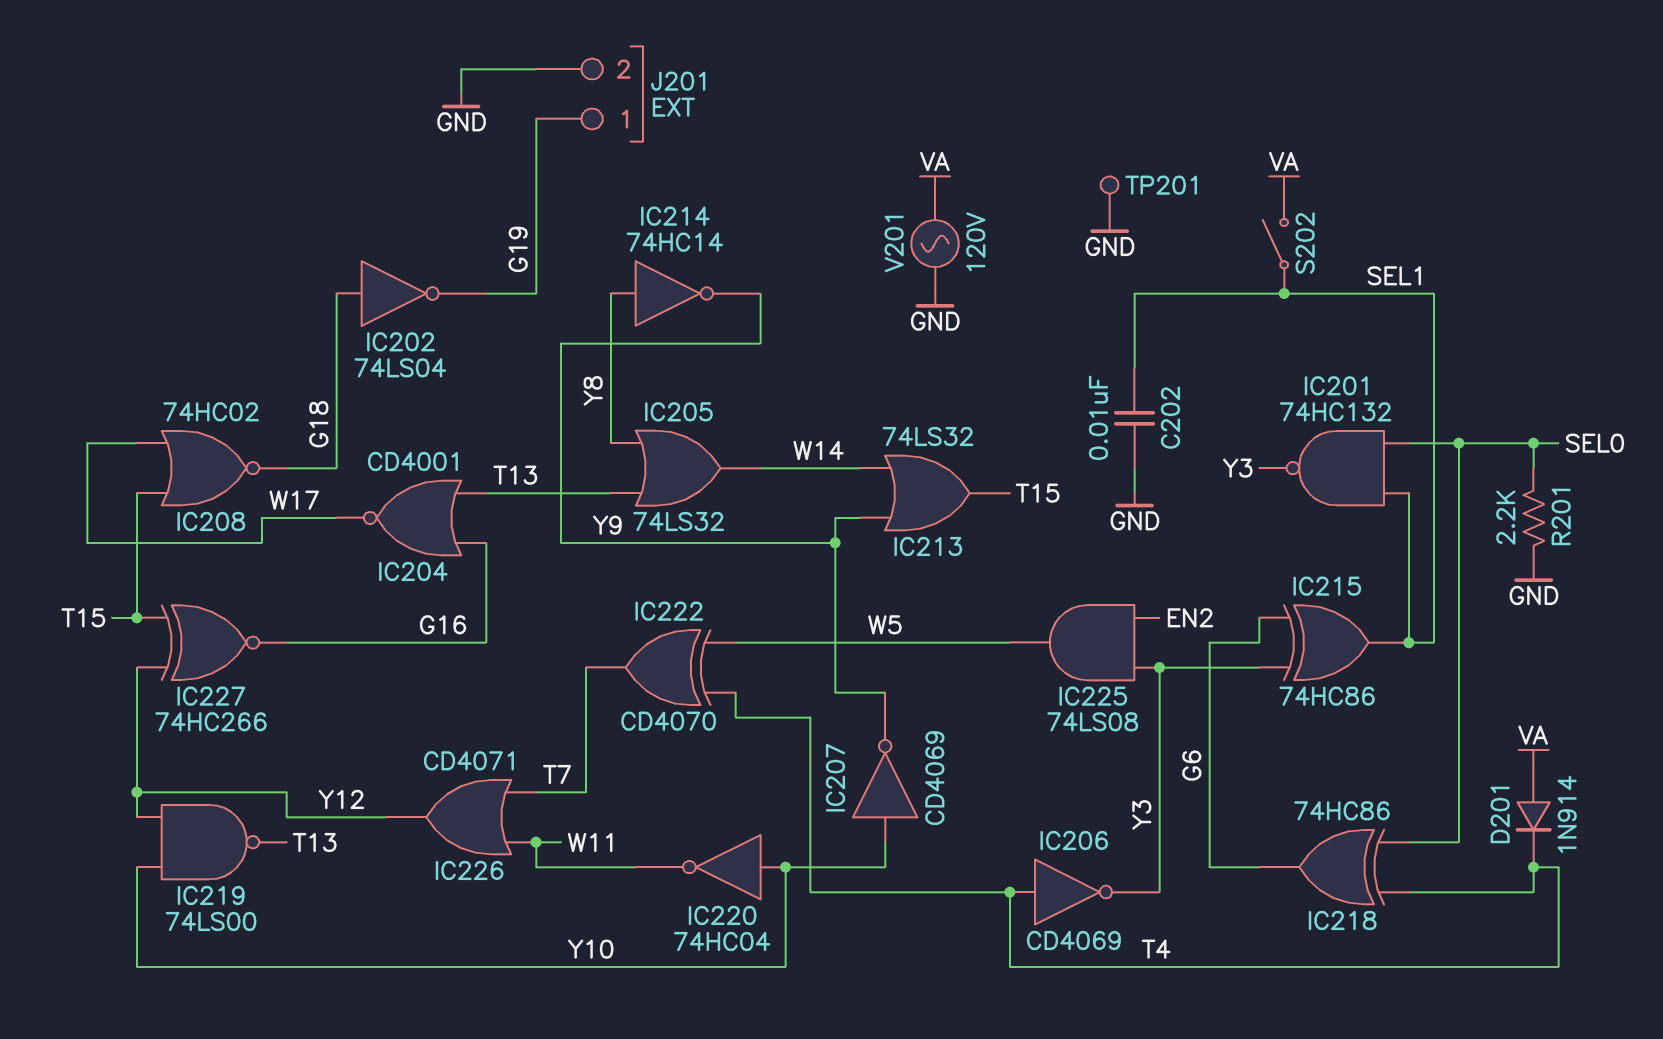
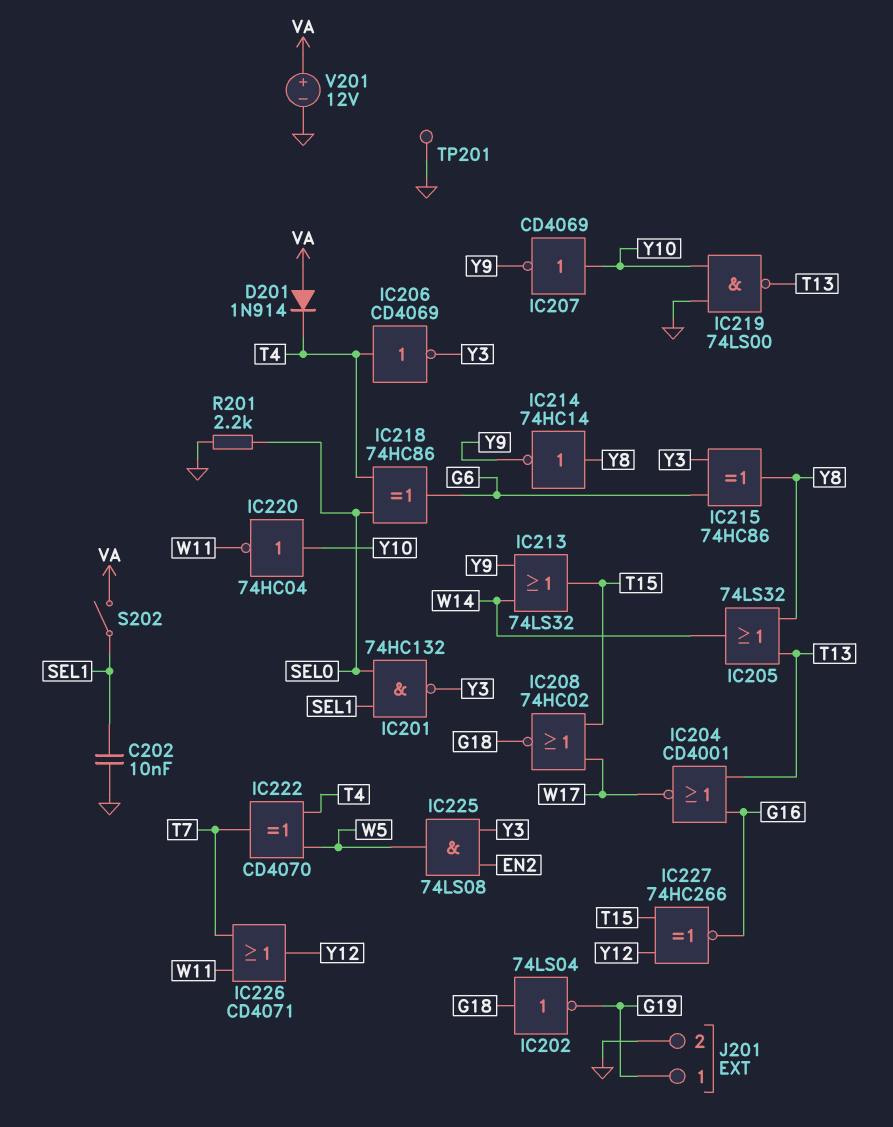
IC215: XOR 74HC86 (in G6, in Y3, out SEL1) -> XOR 74HC86 (in G6, in Y3, out Y8)
IC219: NAND 74LS00 (in Y10, in Y12, out T13) -> NAND 74LS00 (in GND, in Y10, out T13)
V201: AC 120V (GND, VA) -> 12V (plus VA, minus GND)

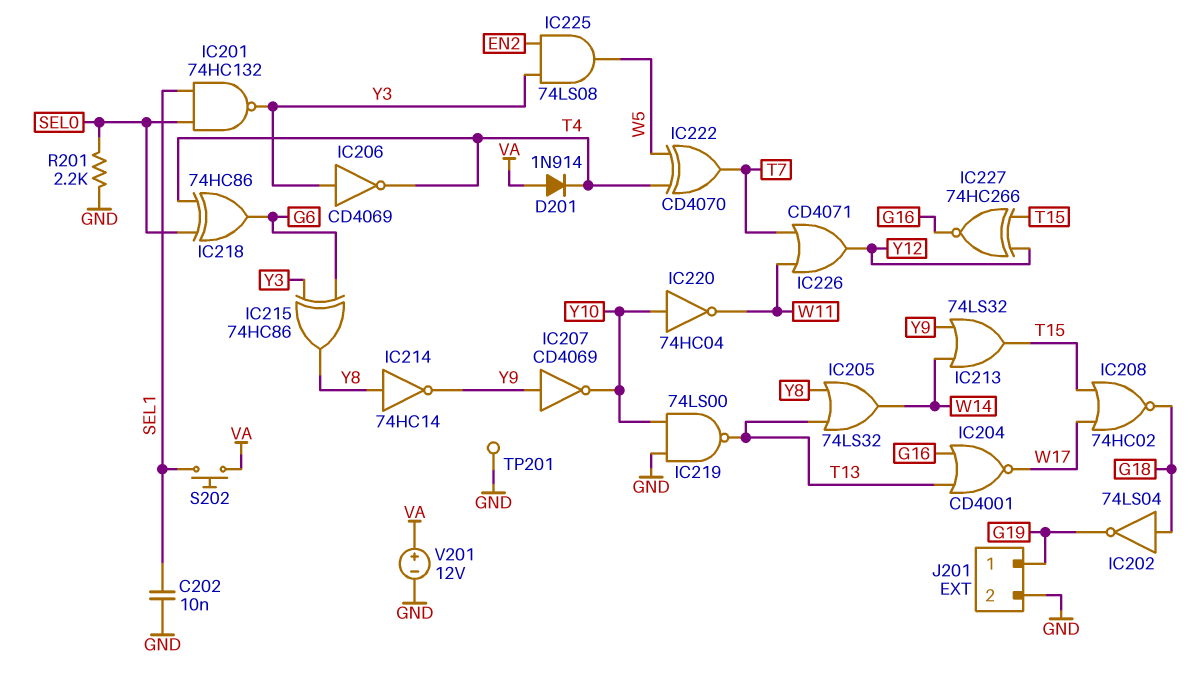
IC206: NOT CD4069 (in T4, out Y3) -> NOT CD4069 (in Y3, out T4)
IC207: NOT CD4069 (in Y10, out Y9) -> NOT CD4069 (in Y9, out Y10)
S202: switch (SEL1, VA) -> button (SEL1, VA)

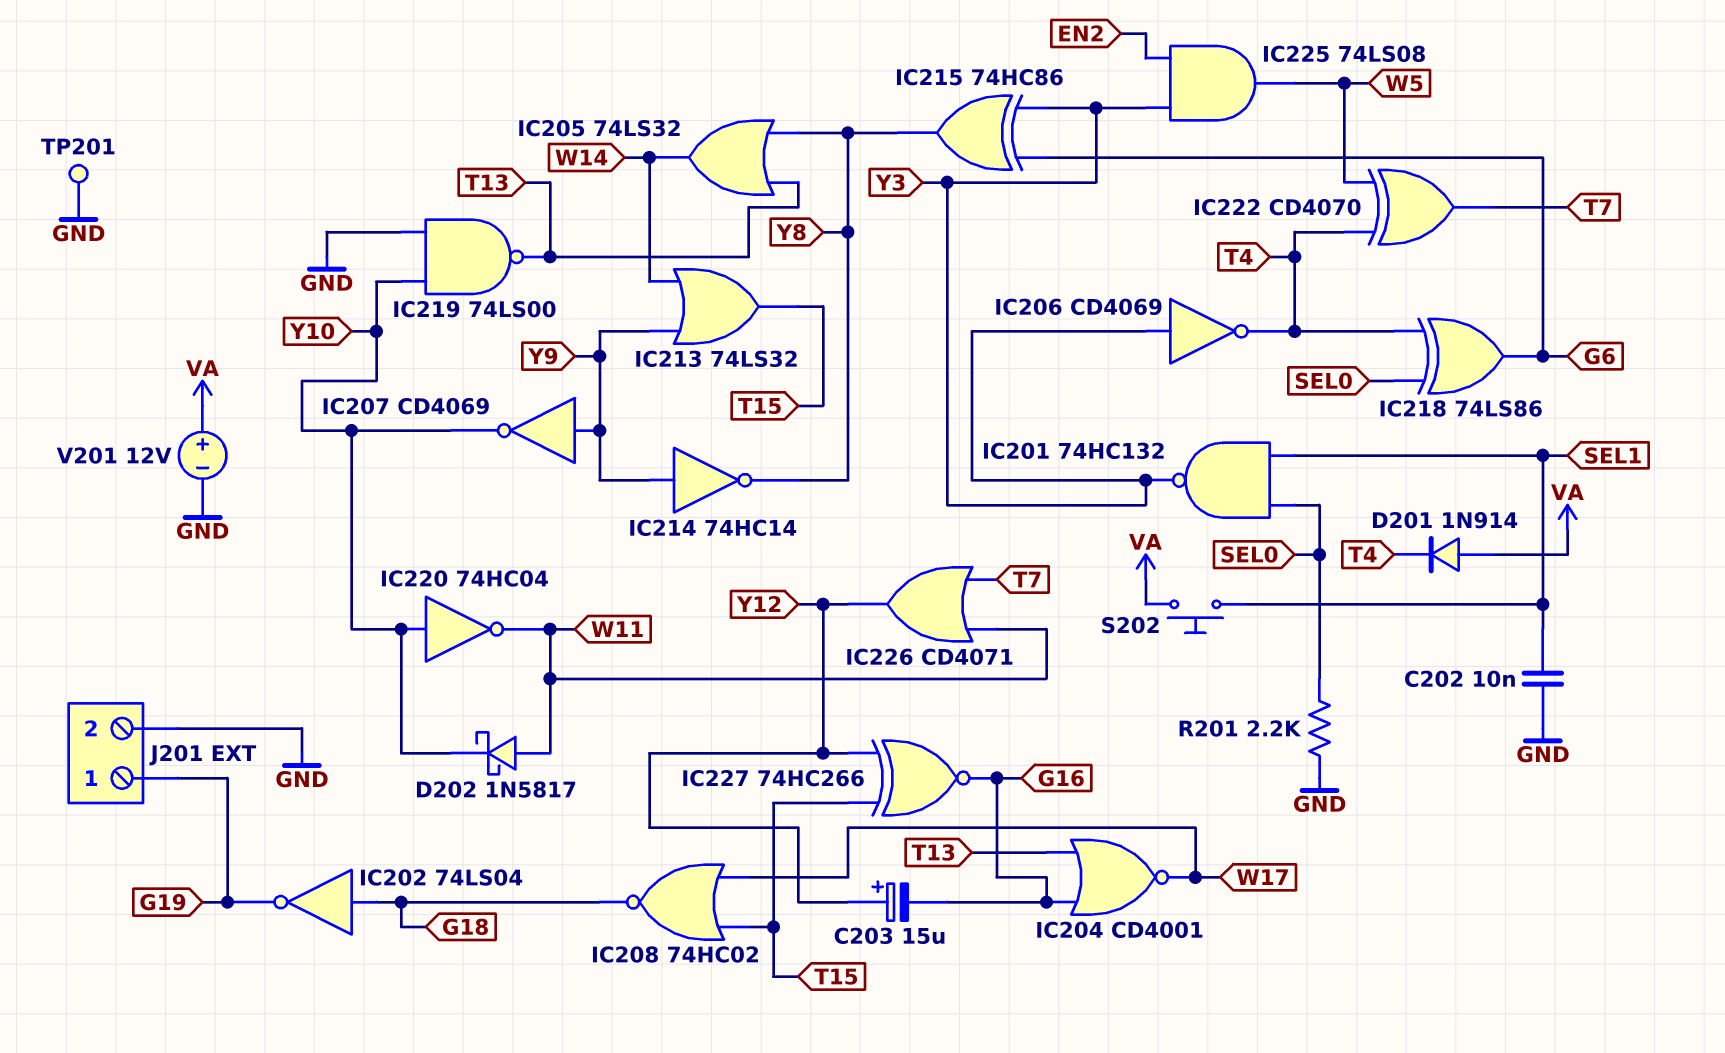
C203: none -> 15uF (plus Y12, minus G16)
D202: none -> schottky 1N5817 (A W11, K Y10)
IC214: NOT 74HC14 (in Y8, out Y9) -> NOT 74HC14 (in Y9, out Y8)
IC218: XOR 74HC86 (in SEL0, in T4, out G6) -> XOR 74LS86 (in SEL0, in T4, out G6)

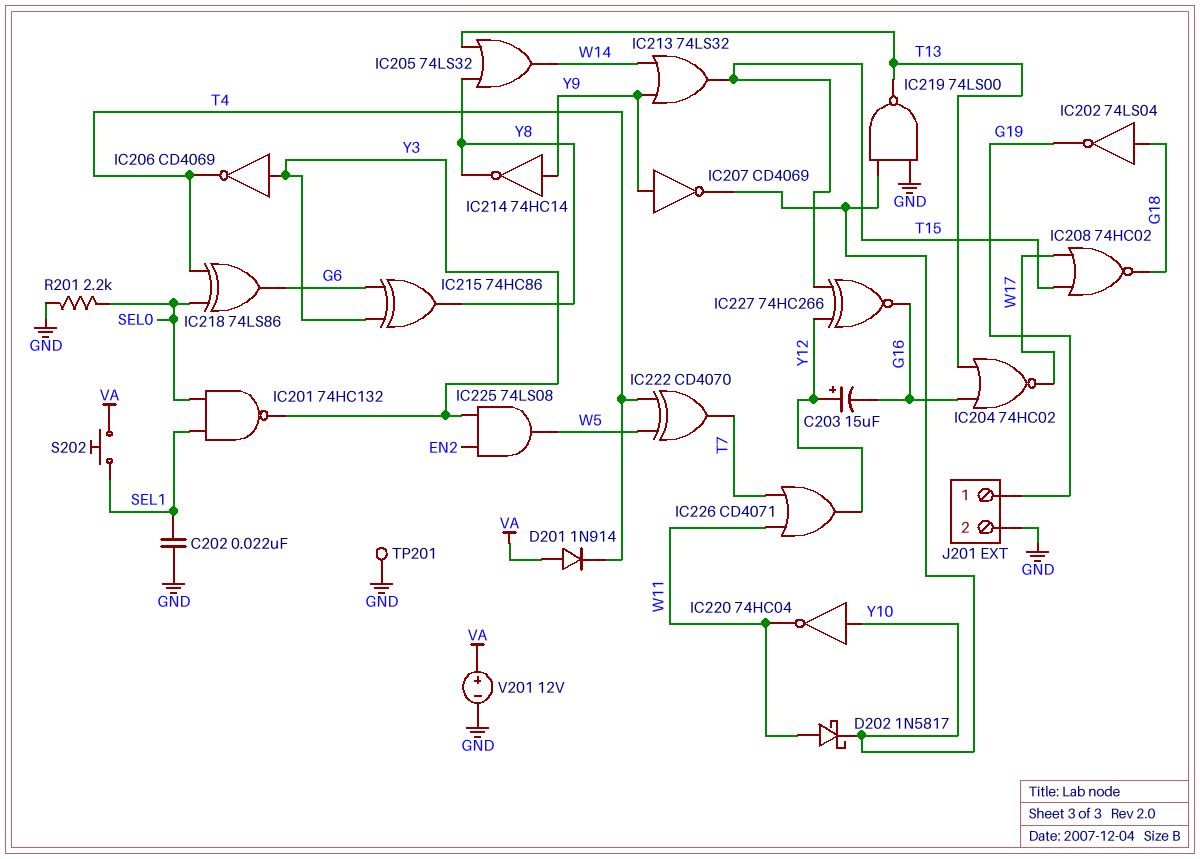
C202: 10nF (GND, SEL1) -> 22nF (GND, SEL1)
IC204: NOR CD4001 (in G16, in T13, out W17) -> NOR 74HC02 (in G16, in T13, out W17)

